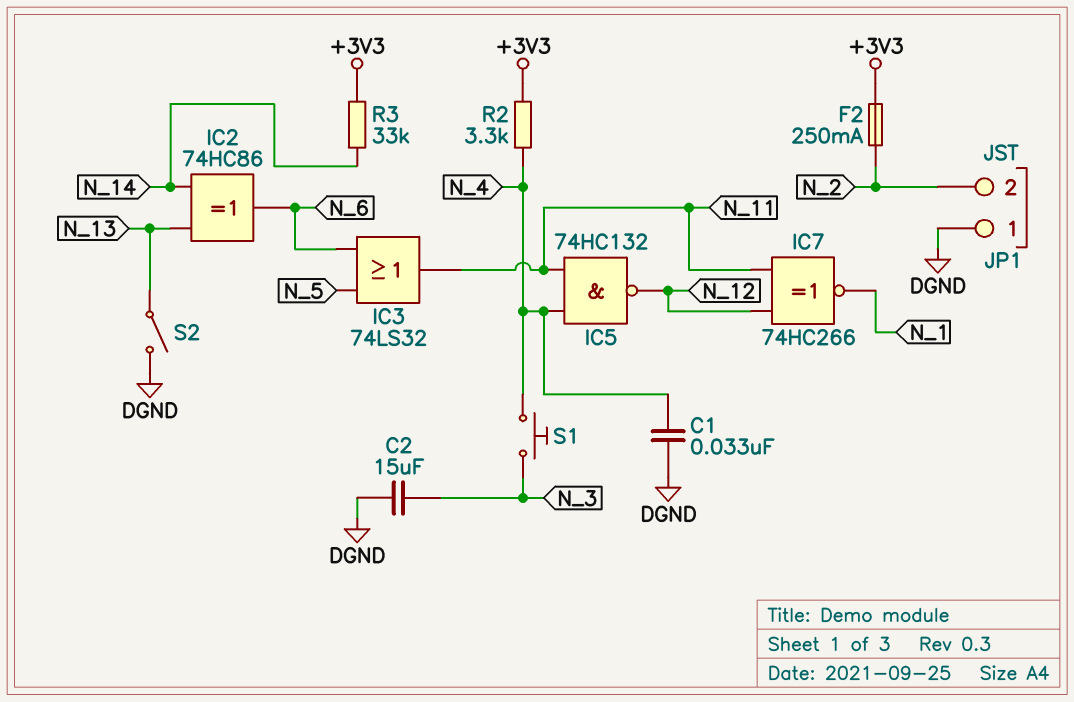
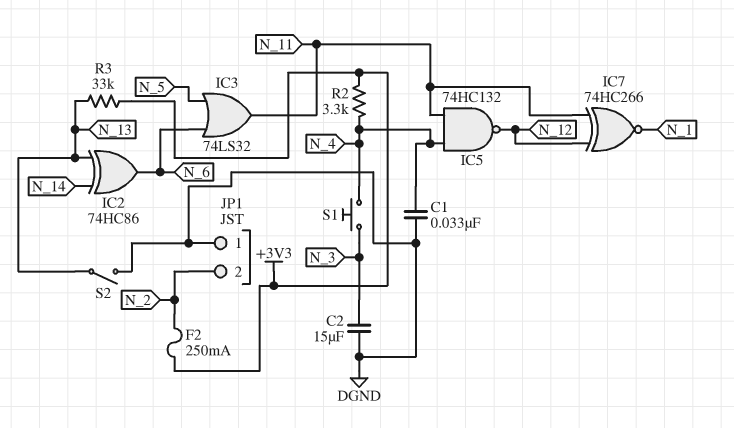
R3: 33k (+3V3, N_14) -> 33k (+3V3, N_13)

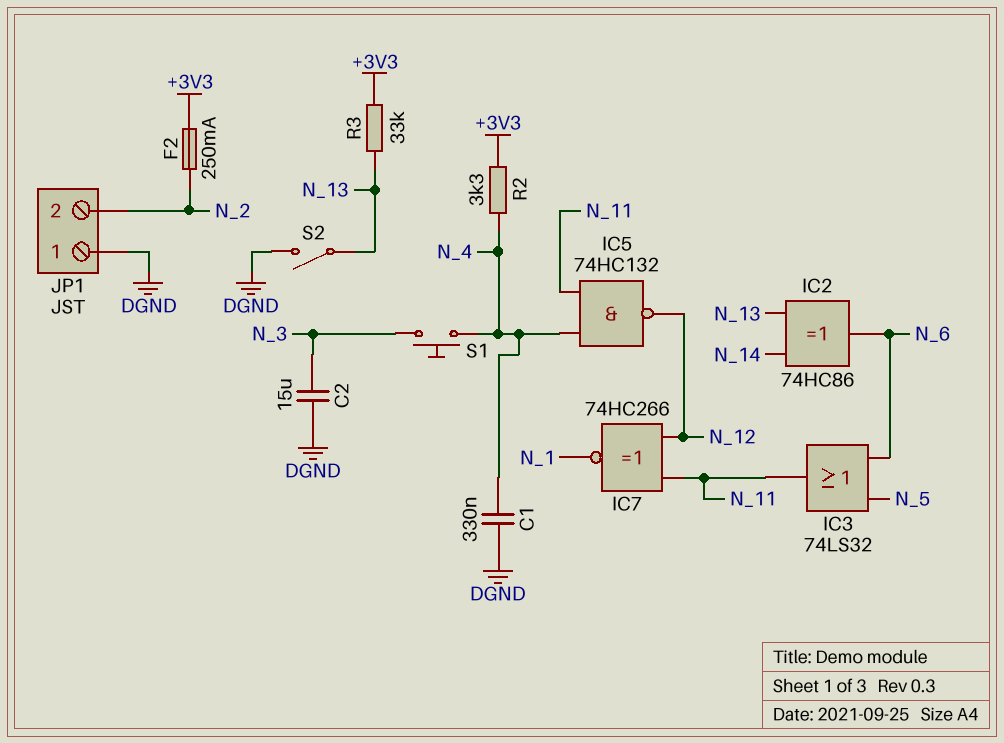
C1: 33nF (DGND, N_4) -> 330nF (DGND, N_4)

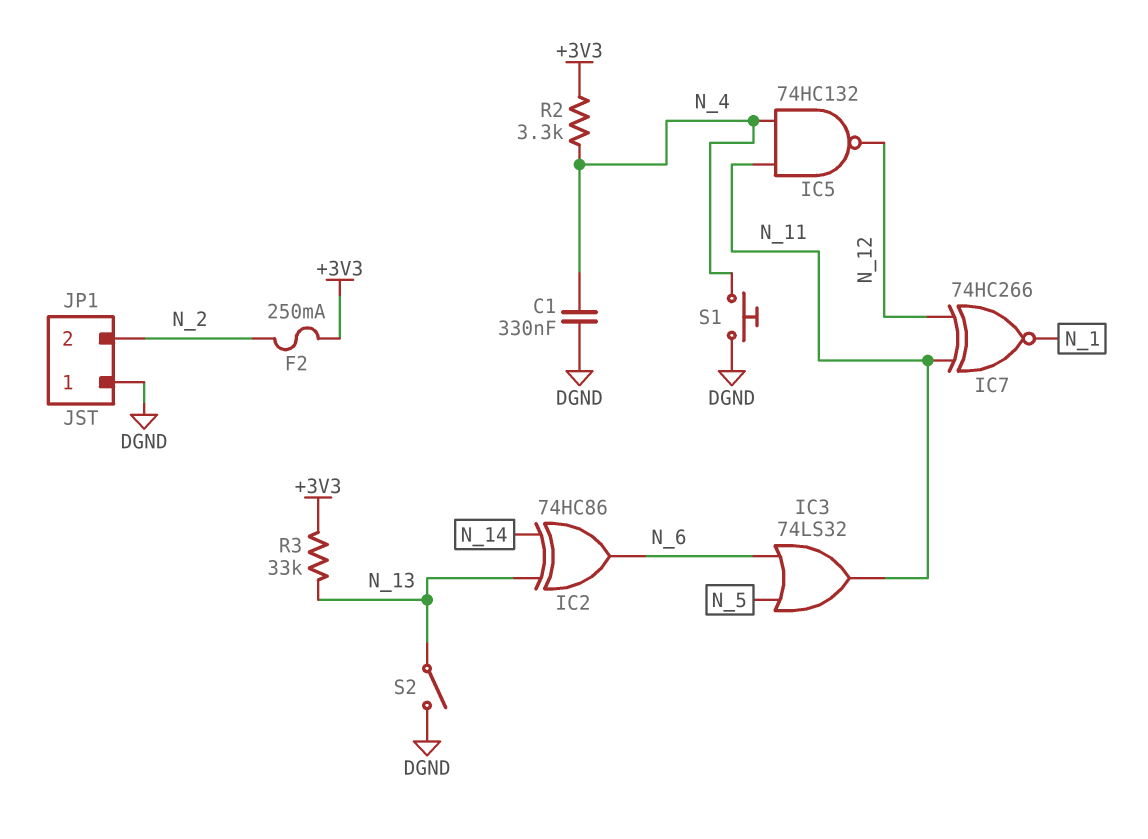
C2: 15uF (DGND, N_3) -> none
S1: button (N_3, N_4) -> button (DGND, N_4)

